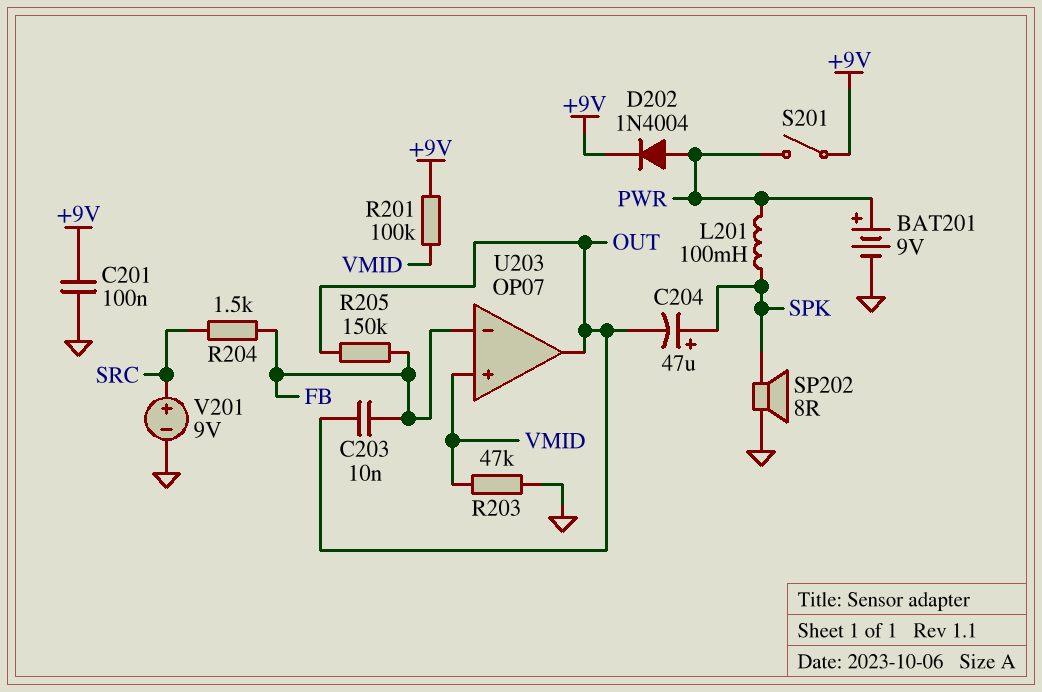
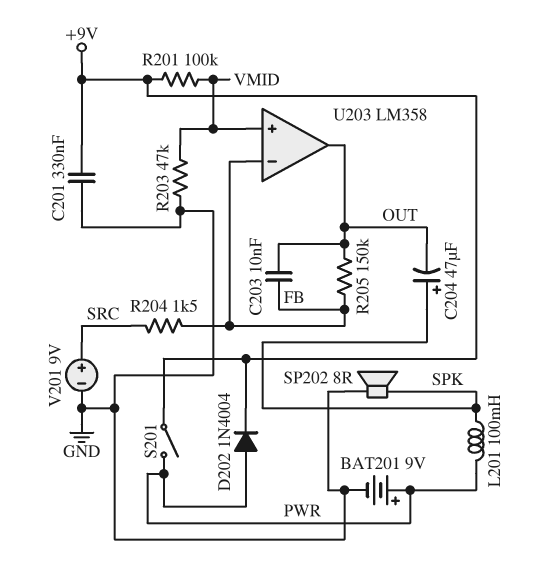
C201: 100nF (+9V, GND) -> 330nF (+9V, GND)
U203: OP07 -> LM358

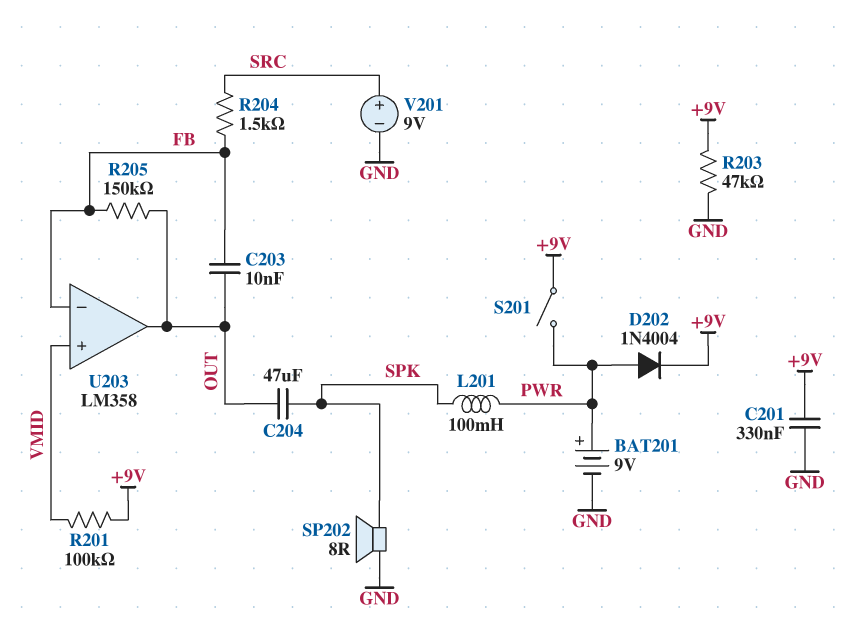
C204: 47uF (plus SPK, minus OUT) -> 47uF (OUT, SPK)
R203: 47k (GND, VMID) -> 47k (+9V, GND)

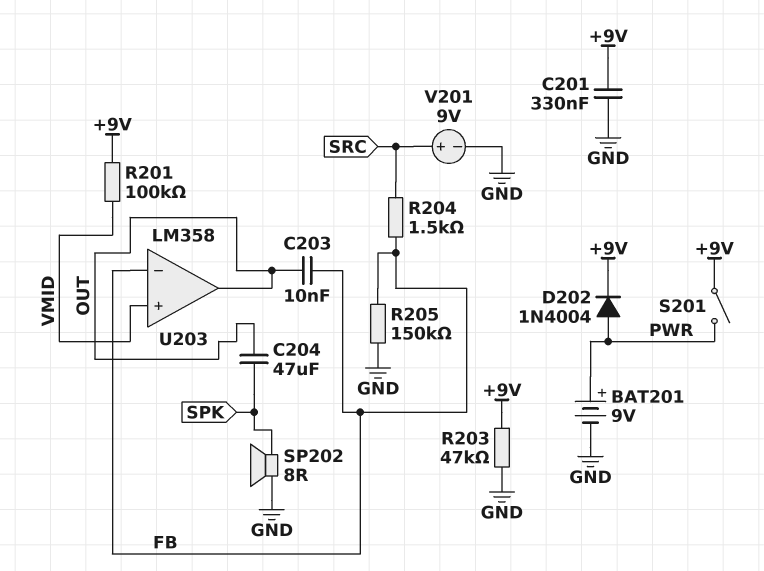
L201: 100mH (PWR, SPK) -> none
R205: 150k (FB, OUT) -> 150k (FB, GND)

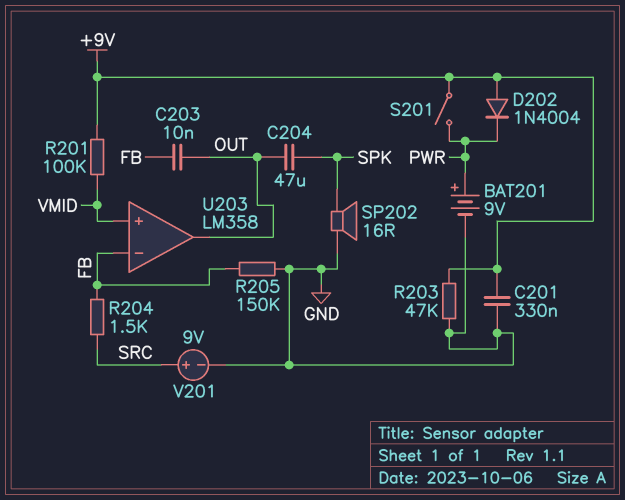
D202: diode 1N4004 (A PWR, K +9V) -> diode 1N4004 (A +9V, K PWR)
SP202: speaker 8R (GND, SPK) -> speaker 16R (GND, SPK)

